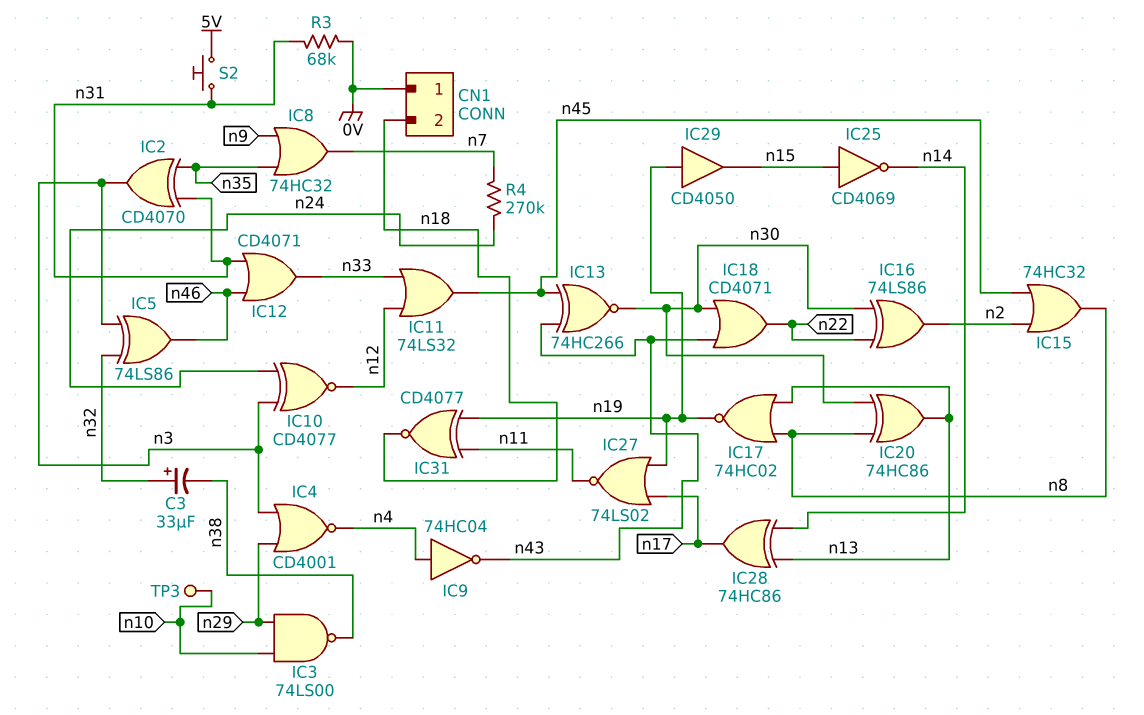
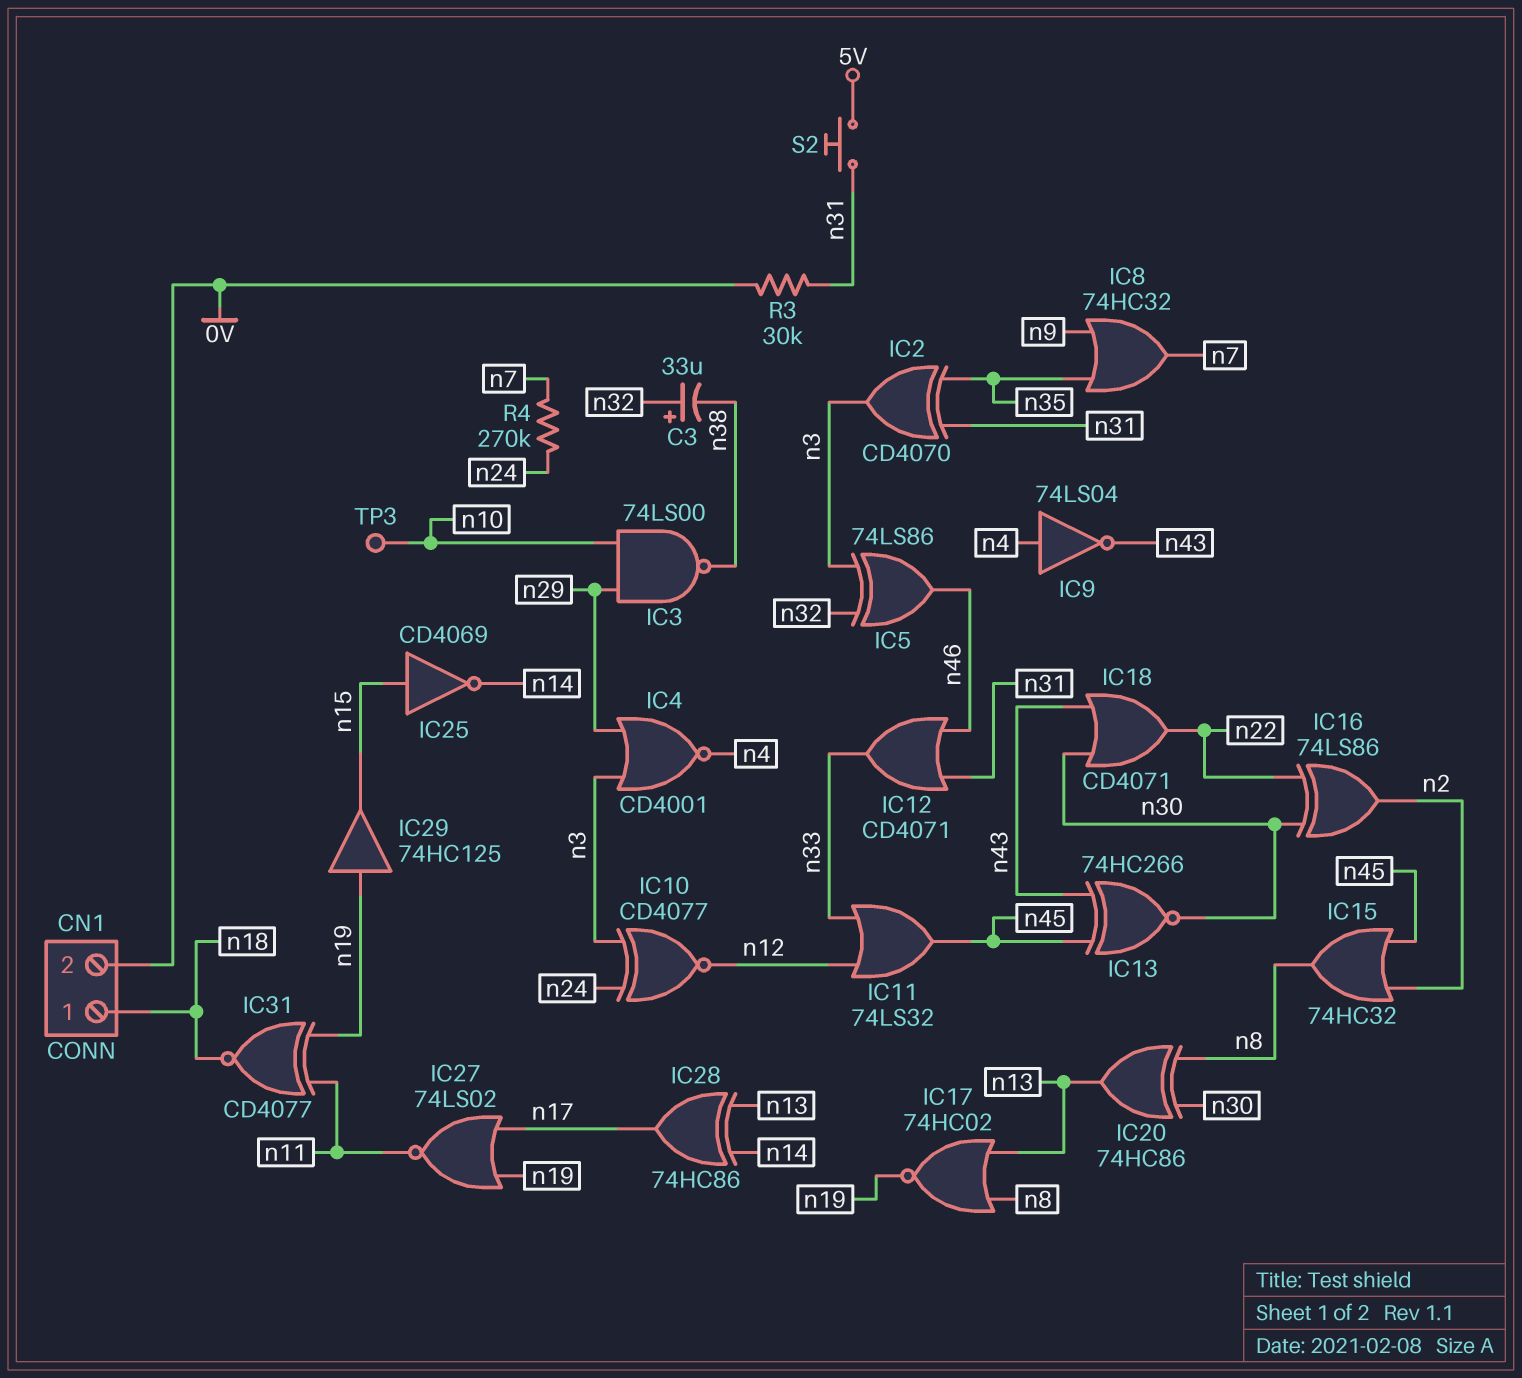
CN1 pin 1: 0V -> n18
CN1 pin 2: n18 -> 0V
IC9: NOT 74HC04 (in n4, out n43) -> NOT 74LS04 (in n4, out n43)
IC29: buffer CD4050 (in n19, out n15) -> buffer 74HC125 (in n19, out n15)
R3: 68k (0V, n31) -> 30k (0V, n31)

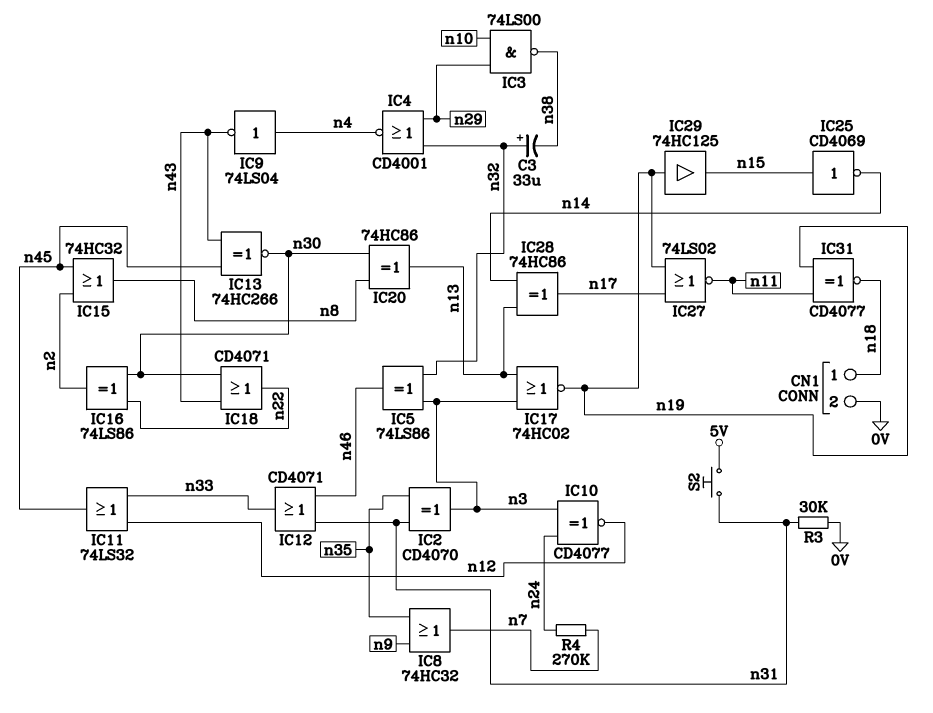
IC4: NOR CD4001 (in n3, in n29, out n4) -> NOR CD4001 (in n29, in n32, out n4)
IC17: NOR 74HC02 (in n8, in n13, out n19) -> NOR 74HC02 (in n3, in n13, out n19)
TP3: test point (n10) -> none

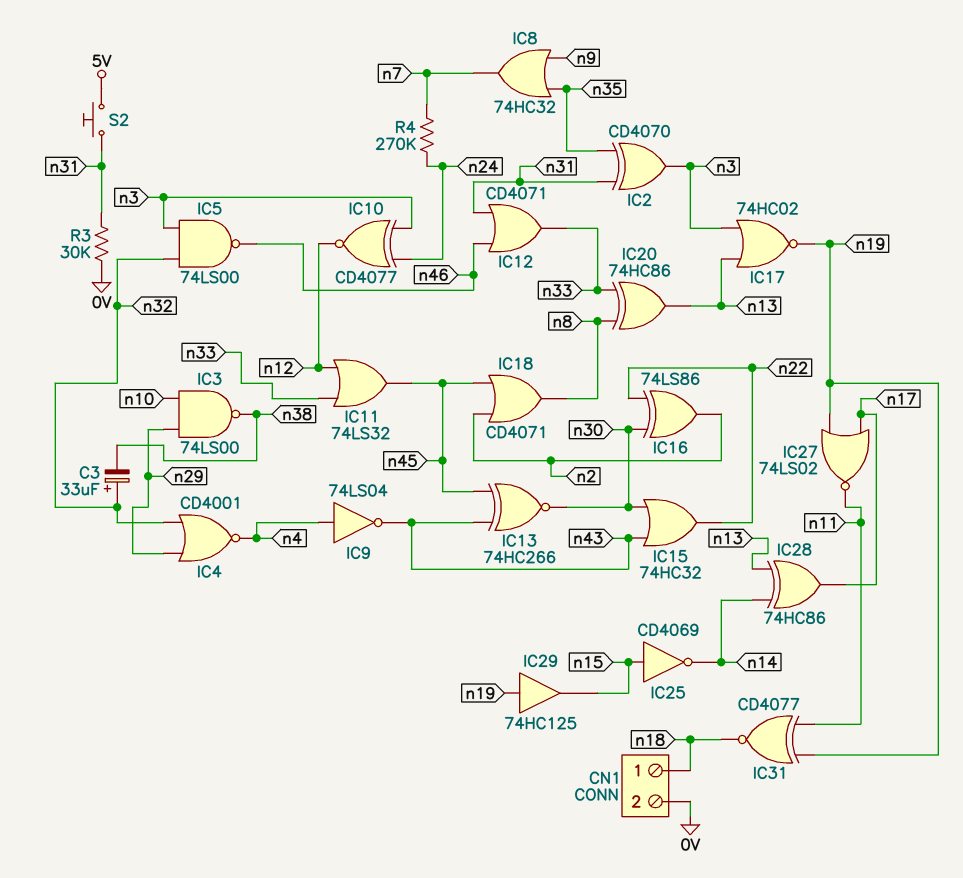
IC5: XOR 74LS86 (in n3, in n32, out n46) -> NAND 74LS00 (in n3, in n32, out n46)
IC15: OR 74HC32 (in n2, in n45, out n8) -> OR 74HC32 (in n30, in n43, out n22)
IC18: OR CD4071 (in n30, in n43, out n22) -> OR CD4071 (in n2, in n45, out n8)
IC20: XOR 74HC86 (in n8, in n30, out n13) -> XOR 74HC86 (in n8, in n33, out n13)

